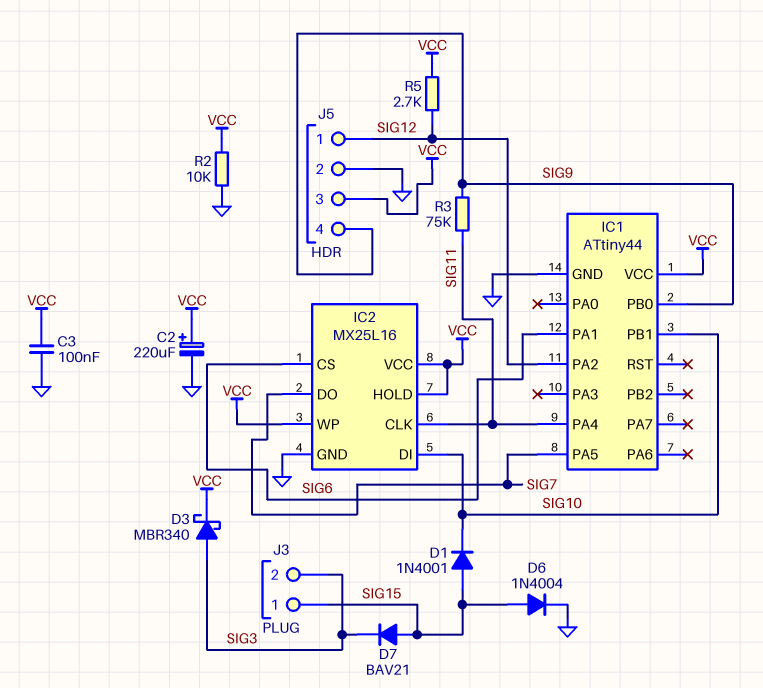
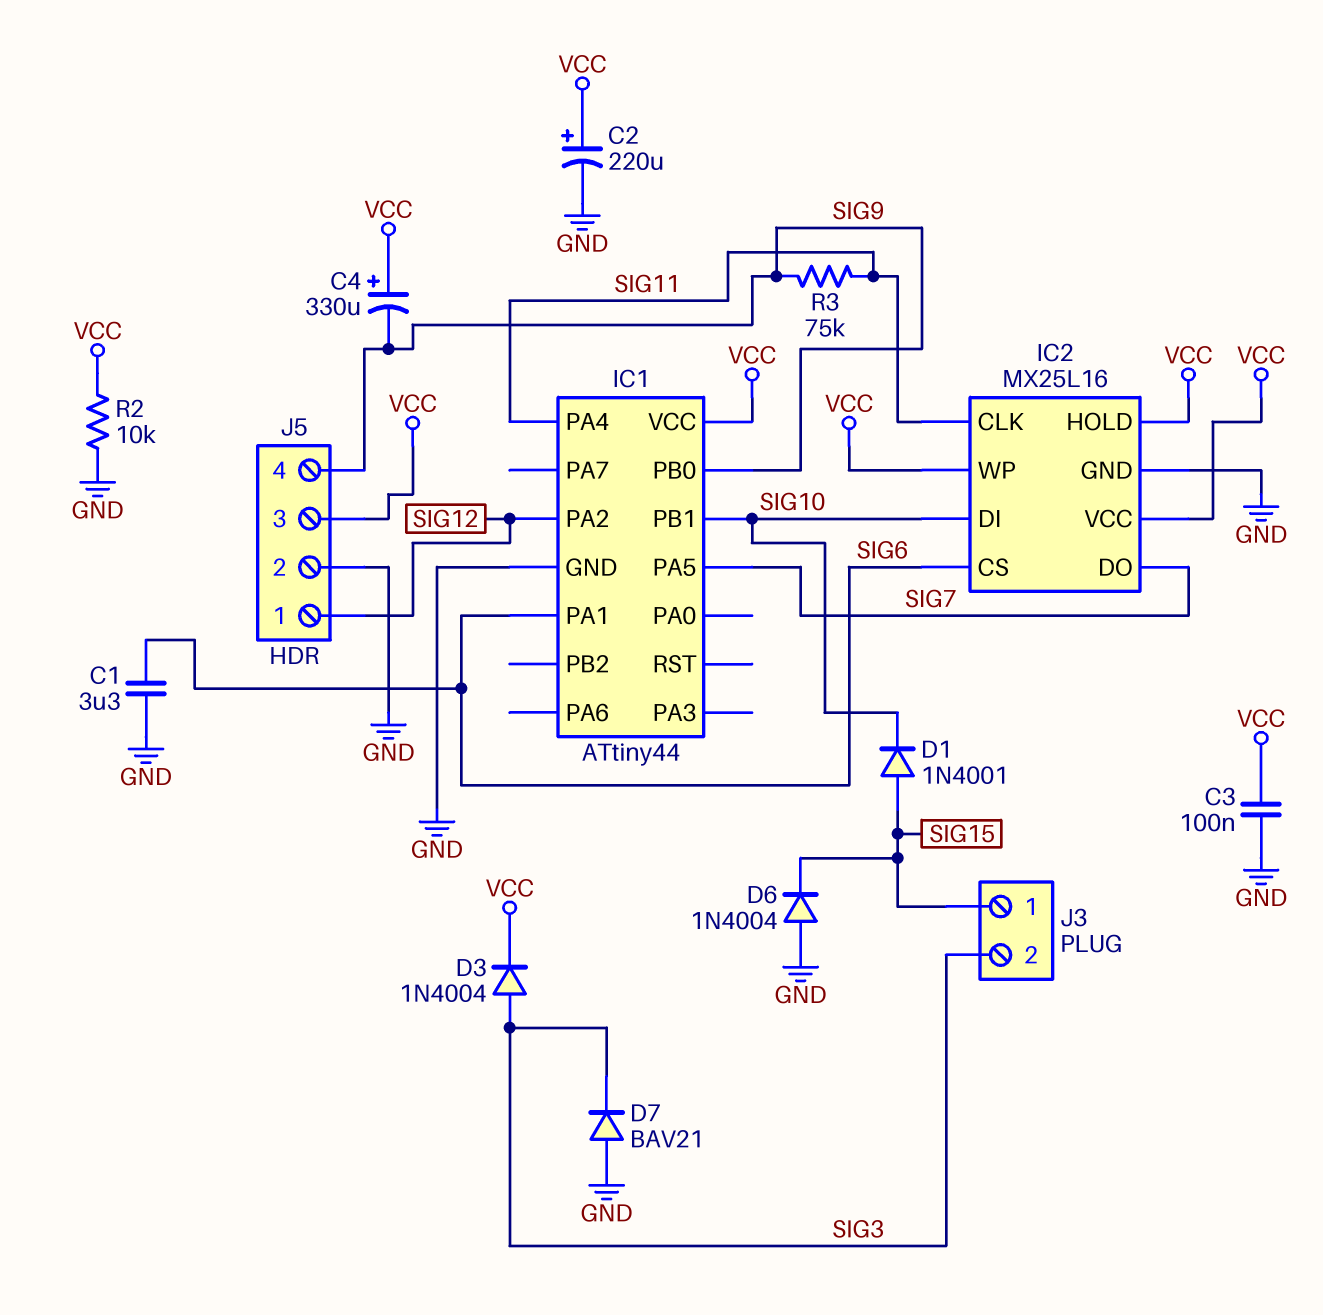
C1: none -> 3.3uF (GND, SIG6)
C4: none -> 330uF (plus VCC, minus SIG9)
D3: schottky MBR340 (A SIG3, K VCC) -> diode 1N4004 (A SIG3, K VCC)
D6: diode 1N4004 (A SIG15, K GND) -> diode 1N4004 (A GND, K SIG15)
D7: diode BAV21 (A SIG15, K SIG3) -> diode BAV21 (A GND, K SIG3)
R5: 2.7k (SIG12, VCC) -> none

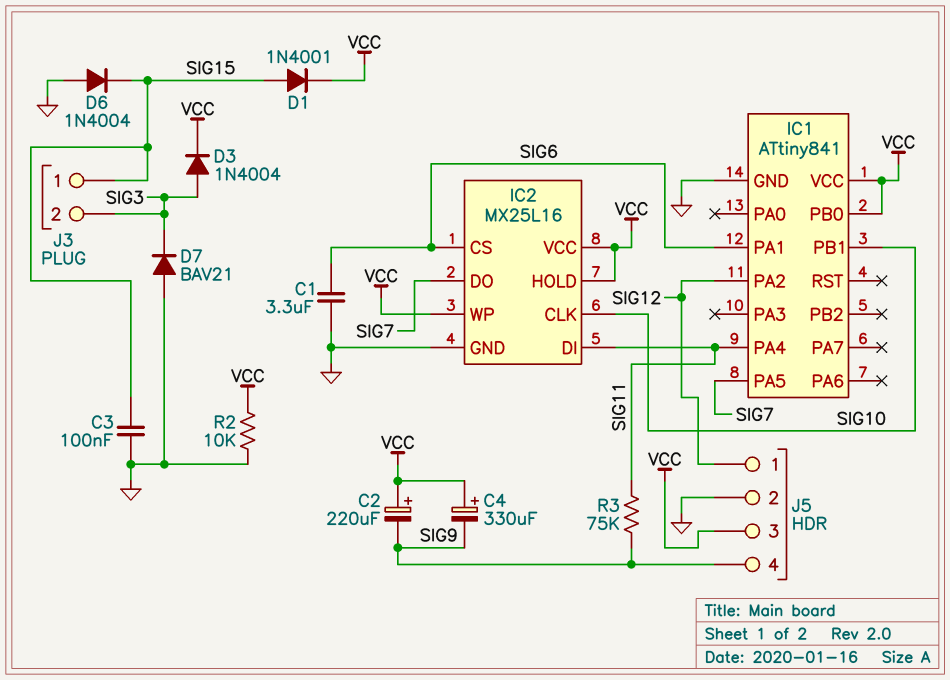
C2: 220uF (plus VCC, minus GND) -> 220uF (plus VCC, minus SIG9)
C3: 100nF (GND, VCC) -> 100nF (GND, SIG15)
D1: diode 1N4001 (A SIG15, K SIG10) -> diode 1N4001 (A SIG15, K VCC)
IC1: ATtiny44 -> ATtiny841
IC1 pin PB0: SIG9 -> VCC
IC2 pin CLK: SIG11 -> SIG10
IC2 pin DI: SIG10 -> SIG11

